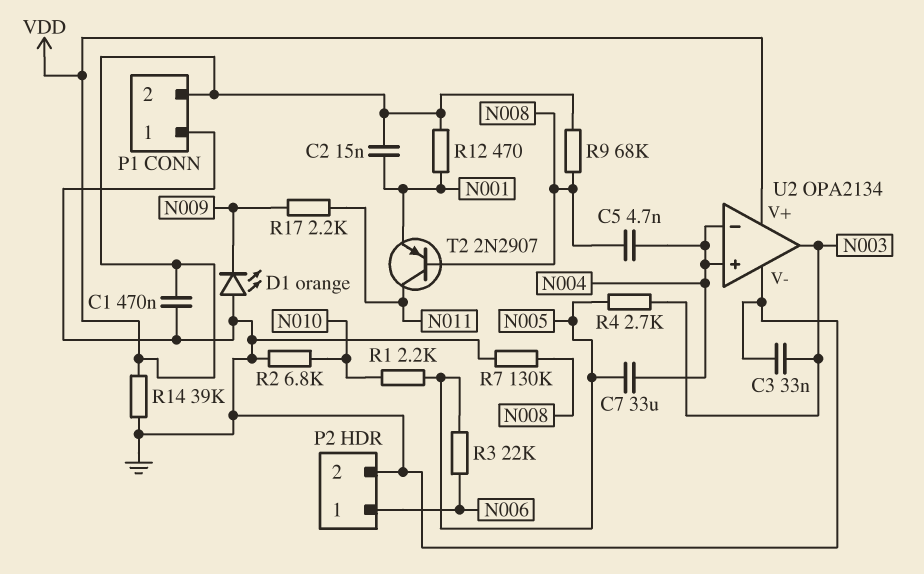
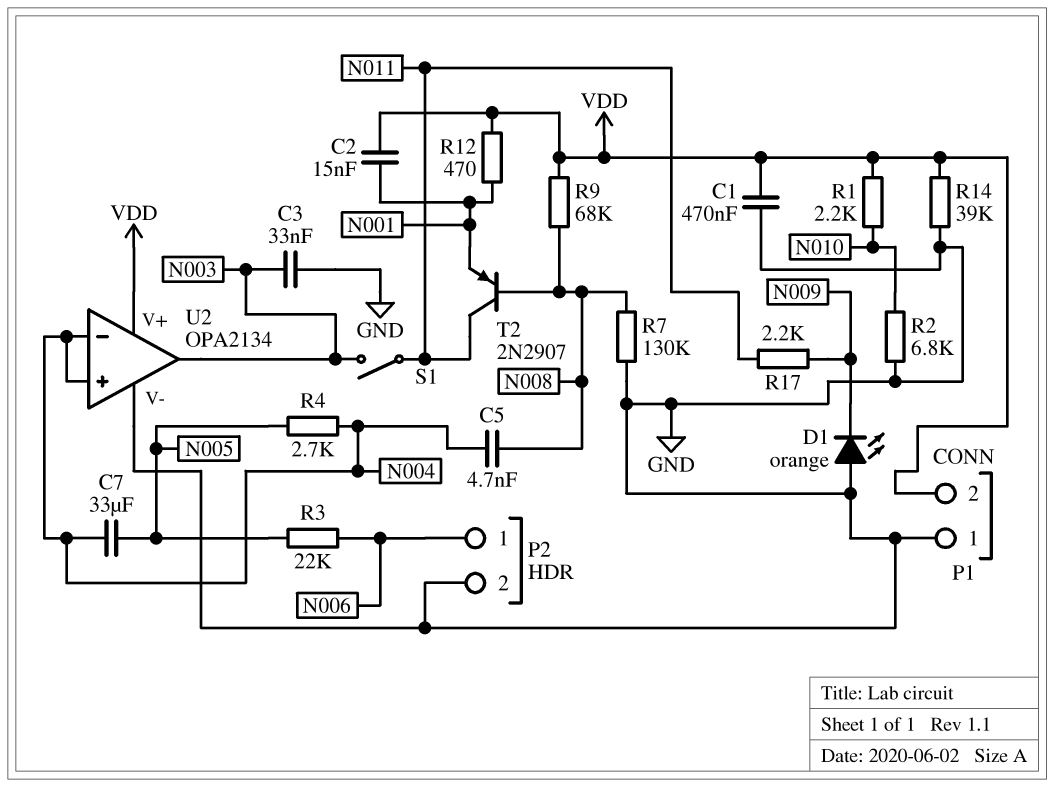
R1: 2.2k (N005, N010) -> 2.2k (N010, VDD)
R4: 2.7k (N003, N005) -> 2.7k (N004, N005)
S1: none -> switch (N003, N011)

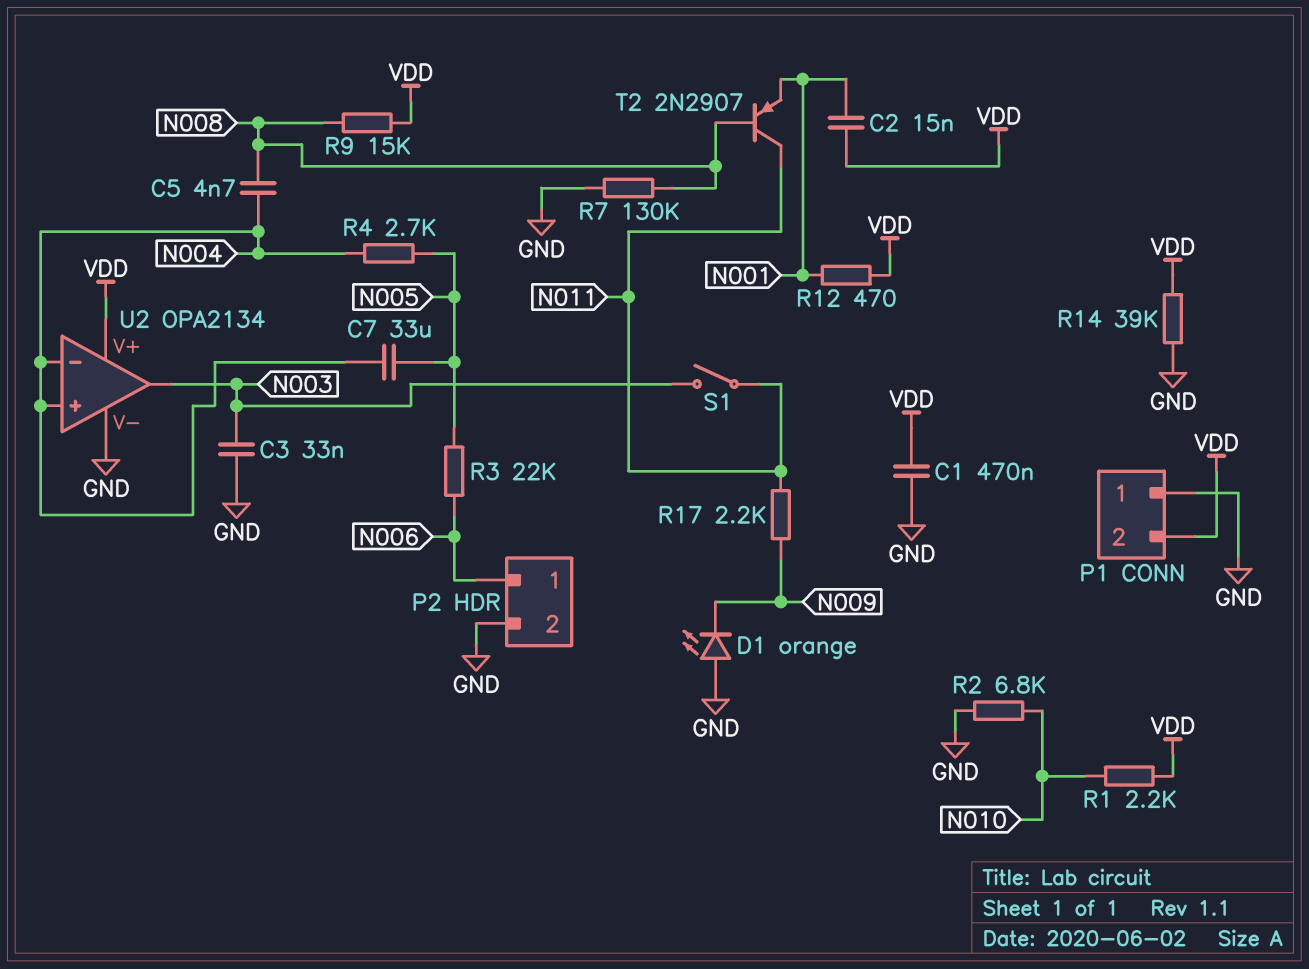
R9: 68k (N008, VDD) -> 15k (N008, VDD)

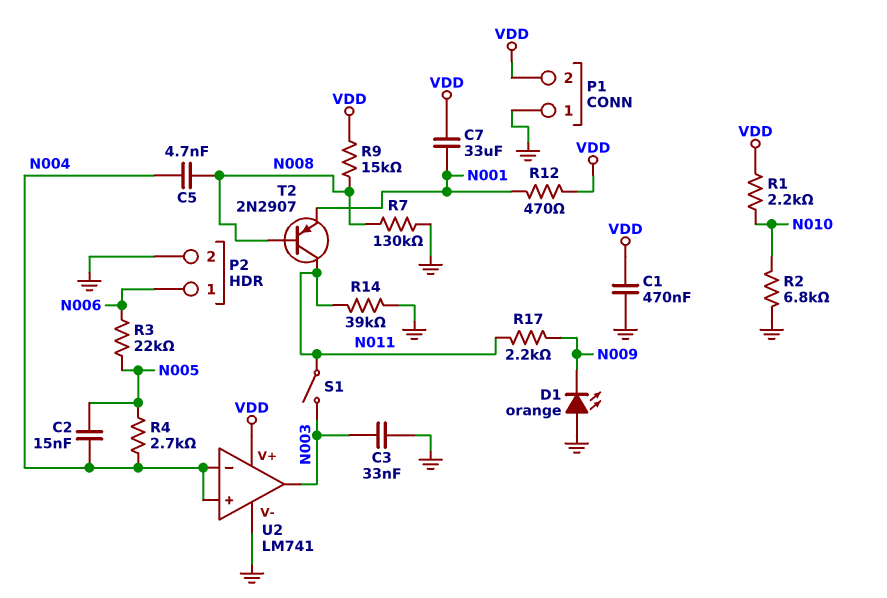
C2: 15nF (N001, VDD) -> 15nF (N004, N005)
C7: 33uF (N004, N005) -> 33uF (N001, VDD)
R14: 39k (GND, VDD) -> 39k (GND, N011)
U2: OPA2134 -> LM741

